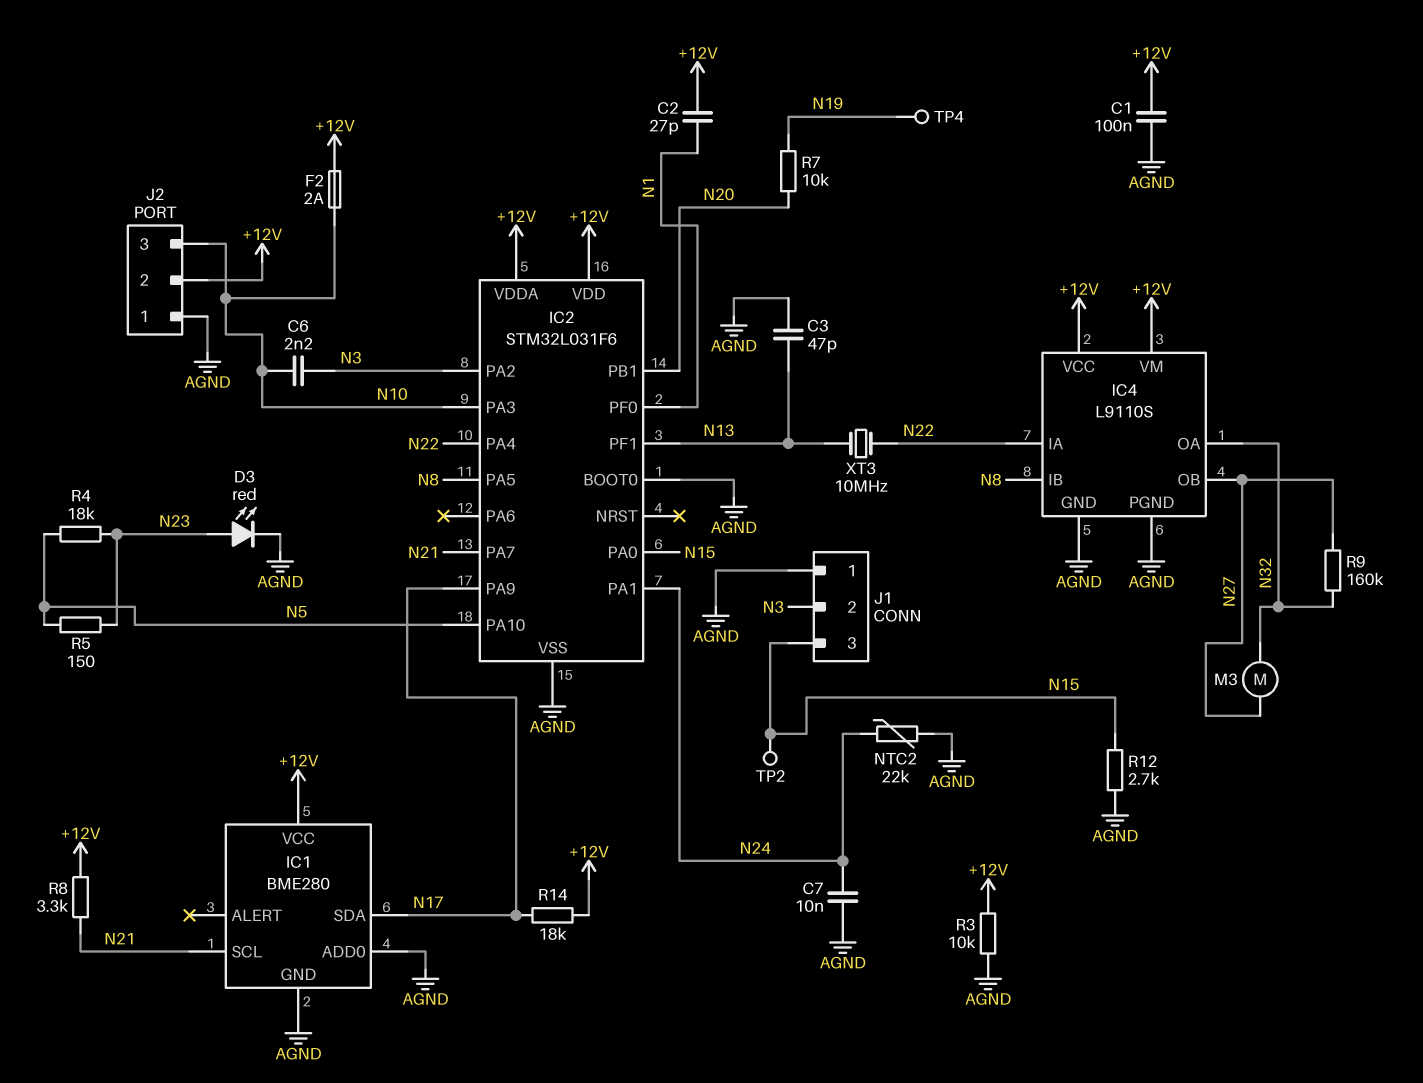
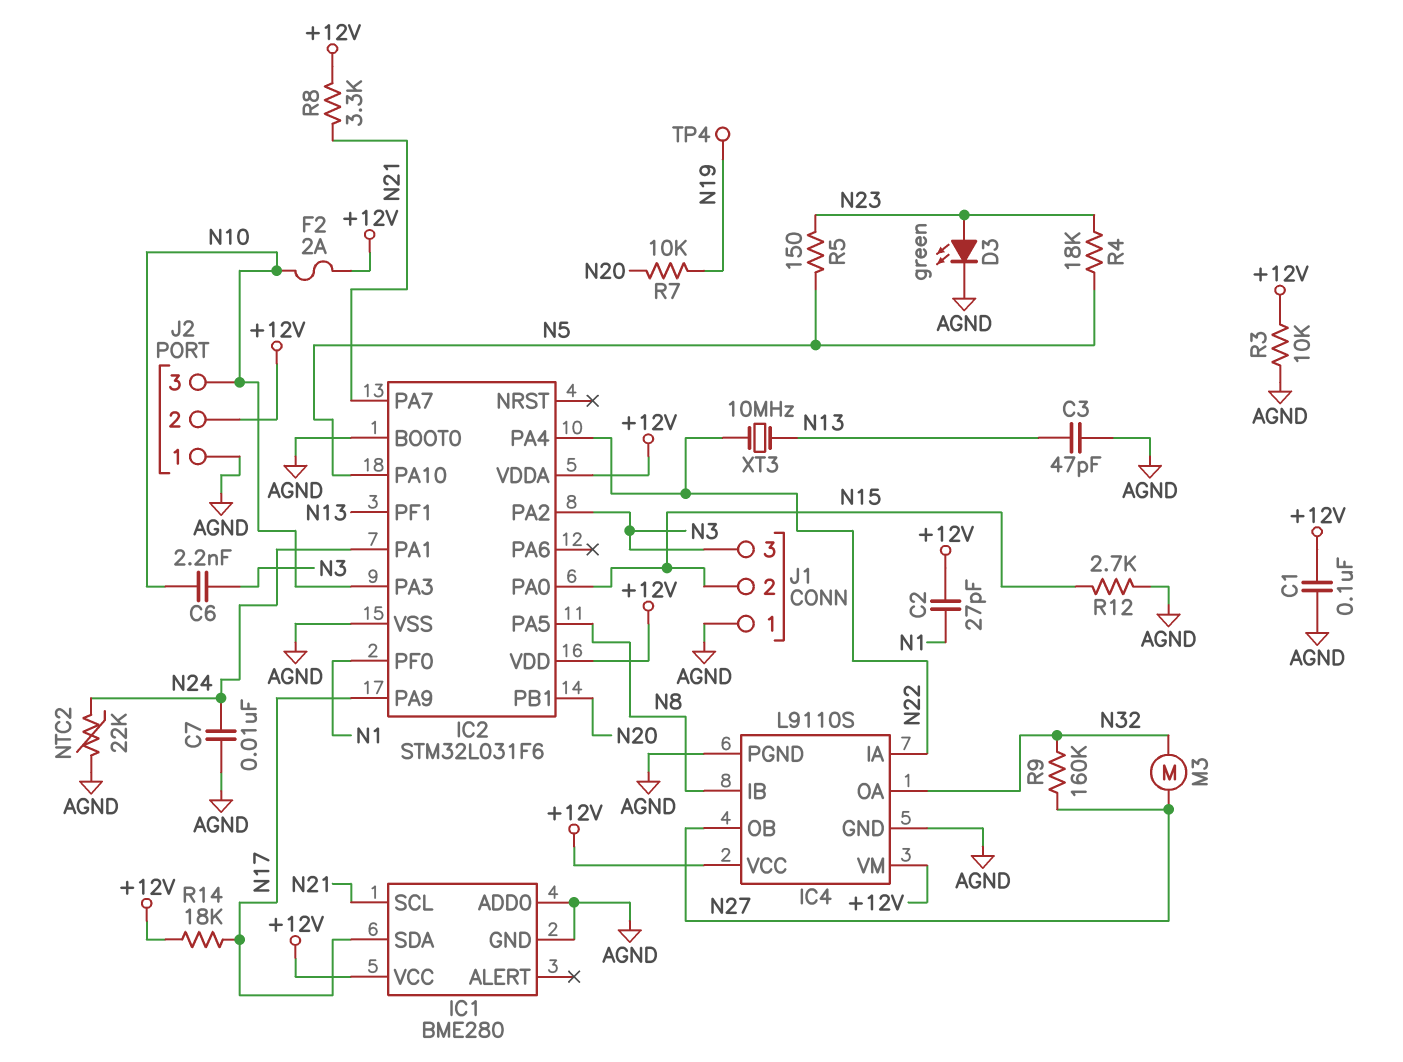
D3: LED red (A N23, K AGND) -> LED green (A N23, K AGND)
J1 pin 2: N3 -> N15
J1 pin 3: N15 -> N3
TP2: test point (N15) -> none

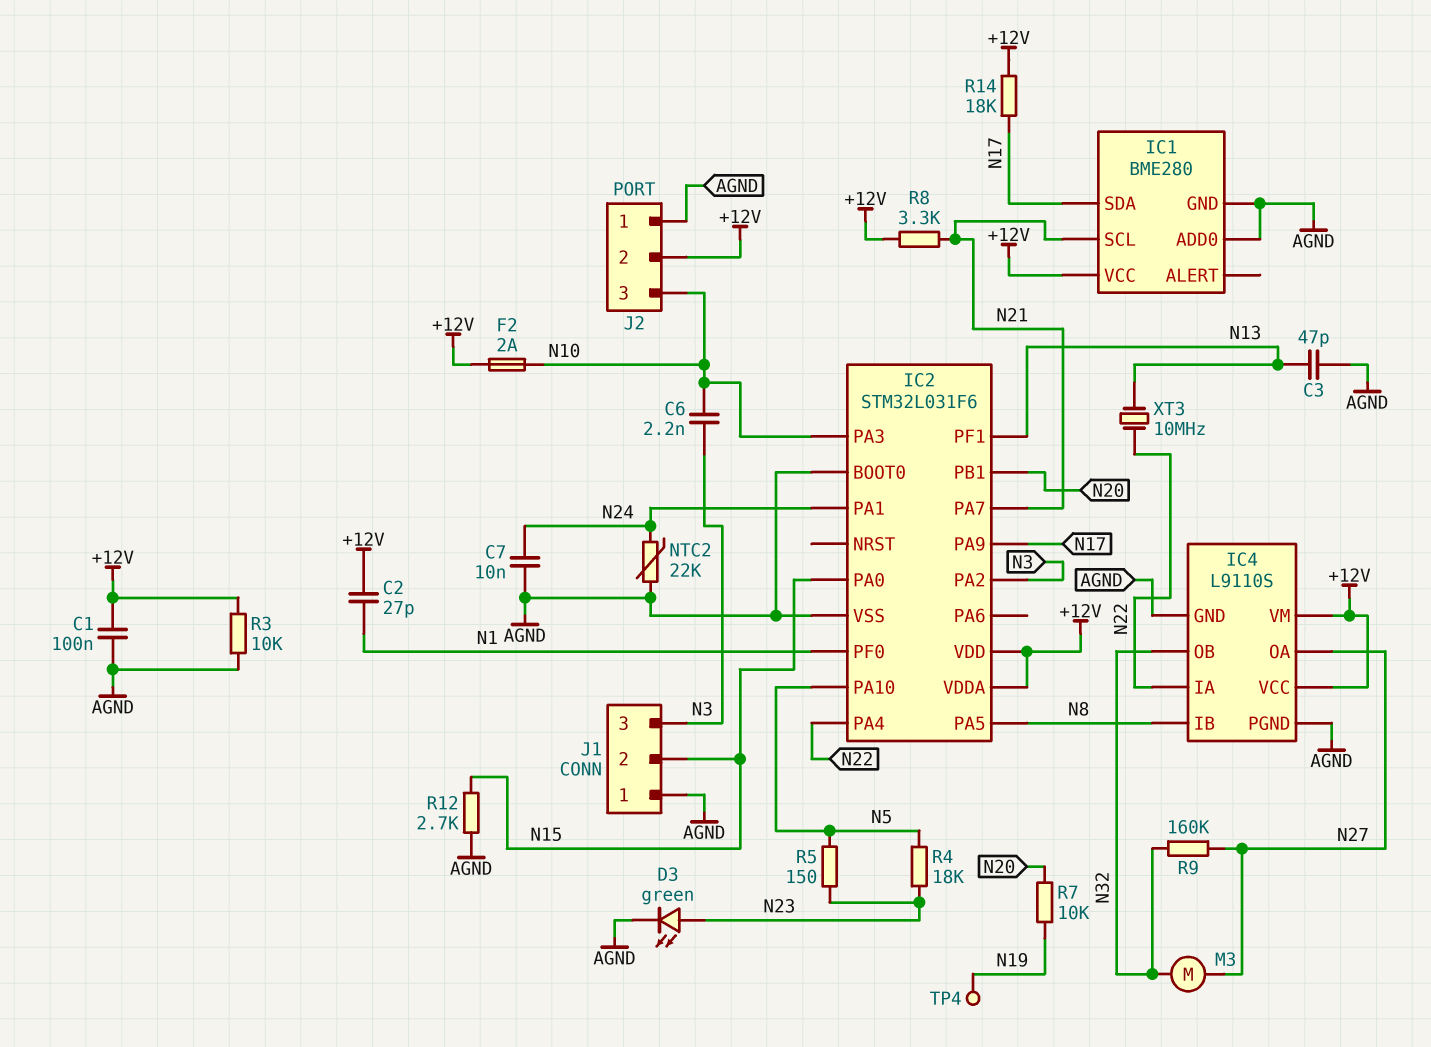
IC4 pin OA: N32 -> N27
IC4 pin OB: N27 -> N32

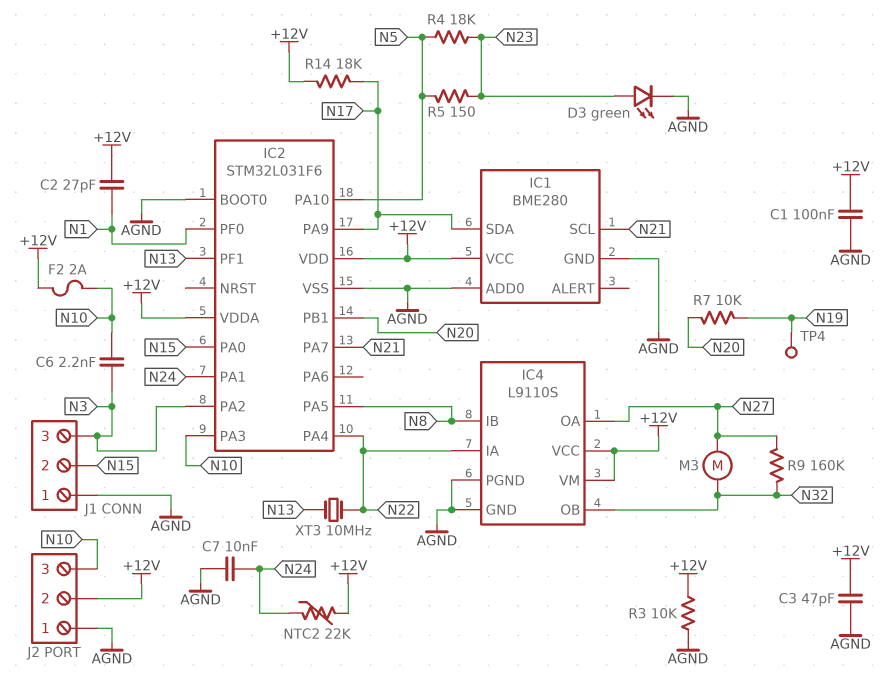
C3: 47pF (AGND, N13) -> 47pF (+12V, AGND)
NTC2: 22k (AGND, N24) -> 22k (+12V, N24)
R8: 3.3k (+12V, N21) -> none
R12: 2.7k (AGND, N15) -> none

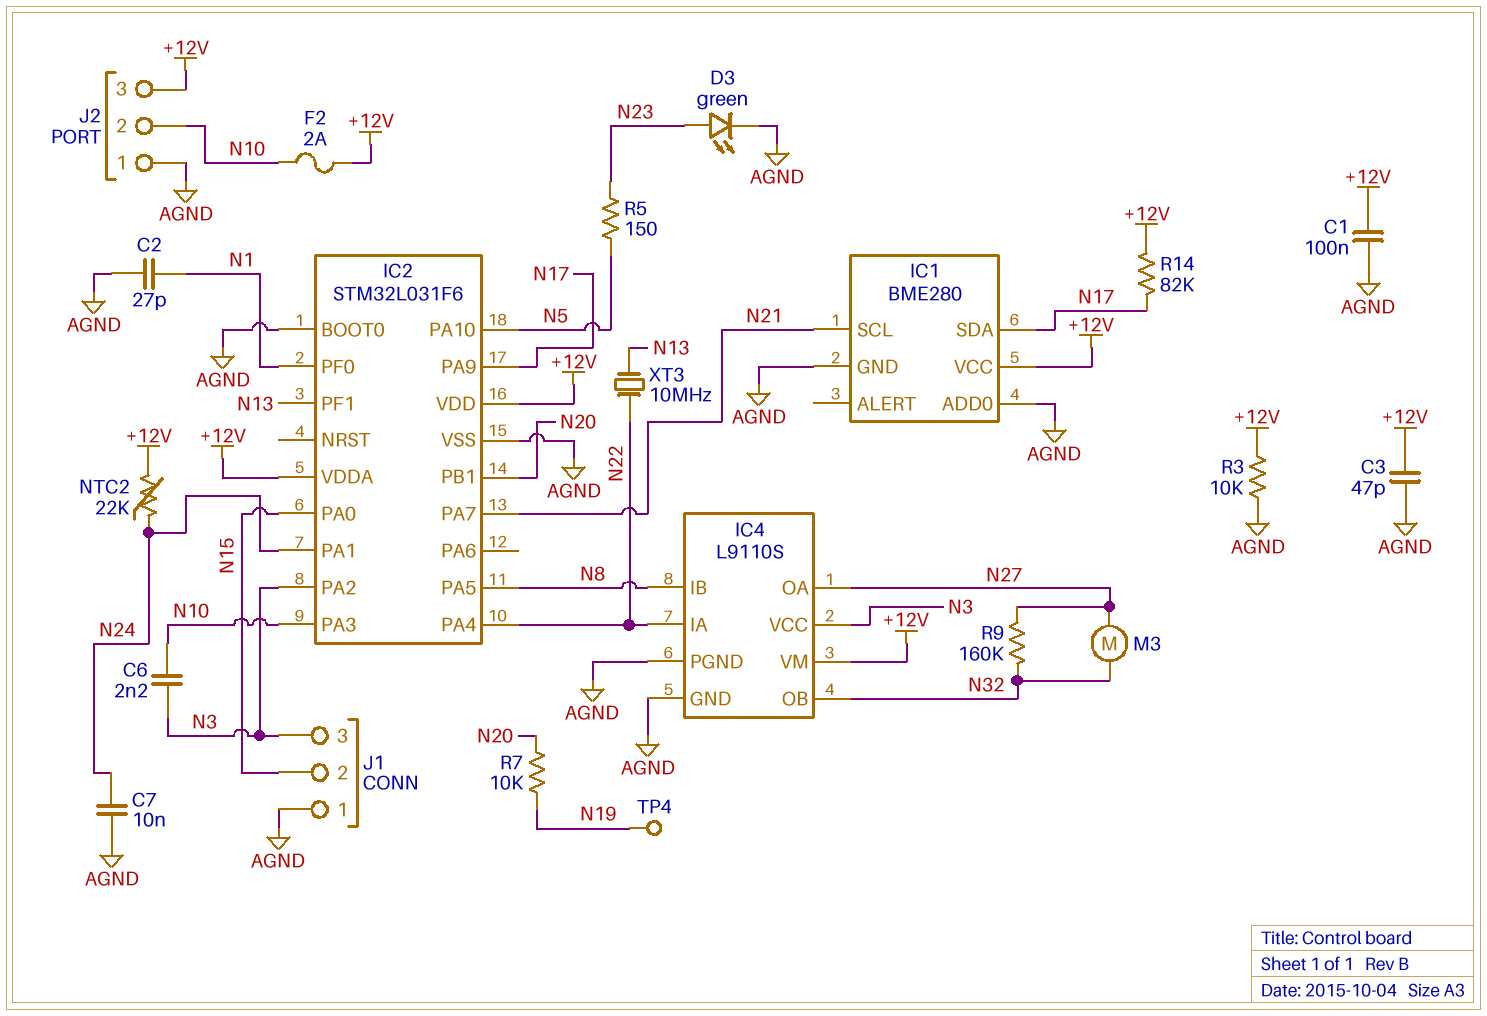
C2: 27pF (+12V, N1) -> 27pF (AGND, N1)
IC4 pin VCC: +12V -> N3
J2 pin 2: +12V -> N10
J2 pin 3: N10 -> +12V
R4: 18k (N5, N23) -> none
R14: 18k (+12V, N17) -> 82k (+12V, N17)

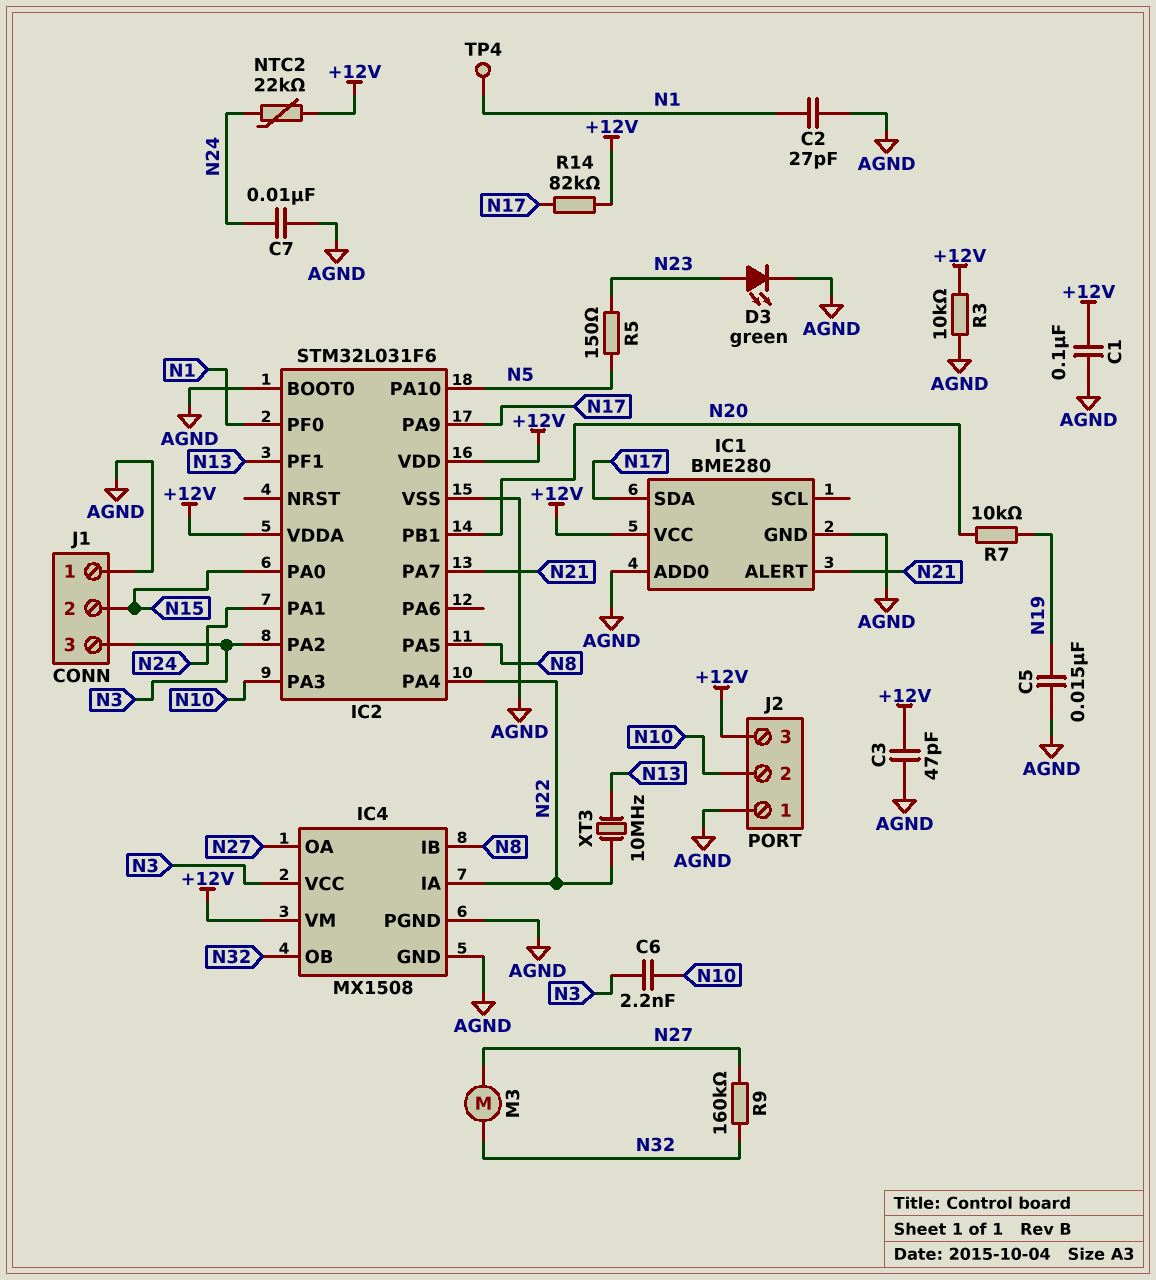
C5: none -> 15nF (AGND, N19)
F2: 2A (+12V, N10) -> none
IC1 pin ALERT: none -> N21
IC1 pin SCL: N21 -> none
IC4: L9110S -> MX1508
TP4: test point (N19) -> test point (N1)

